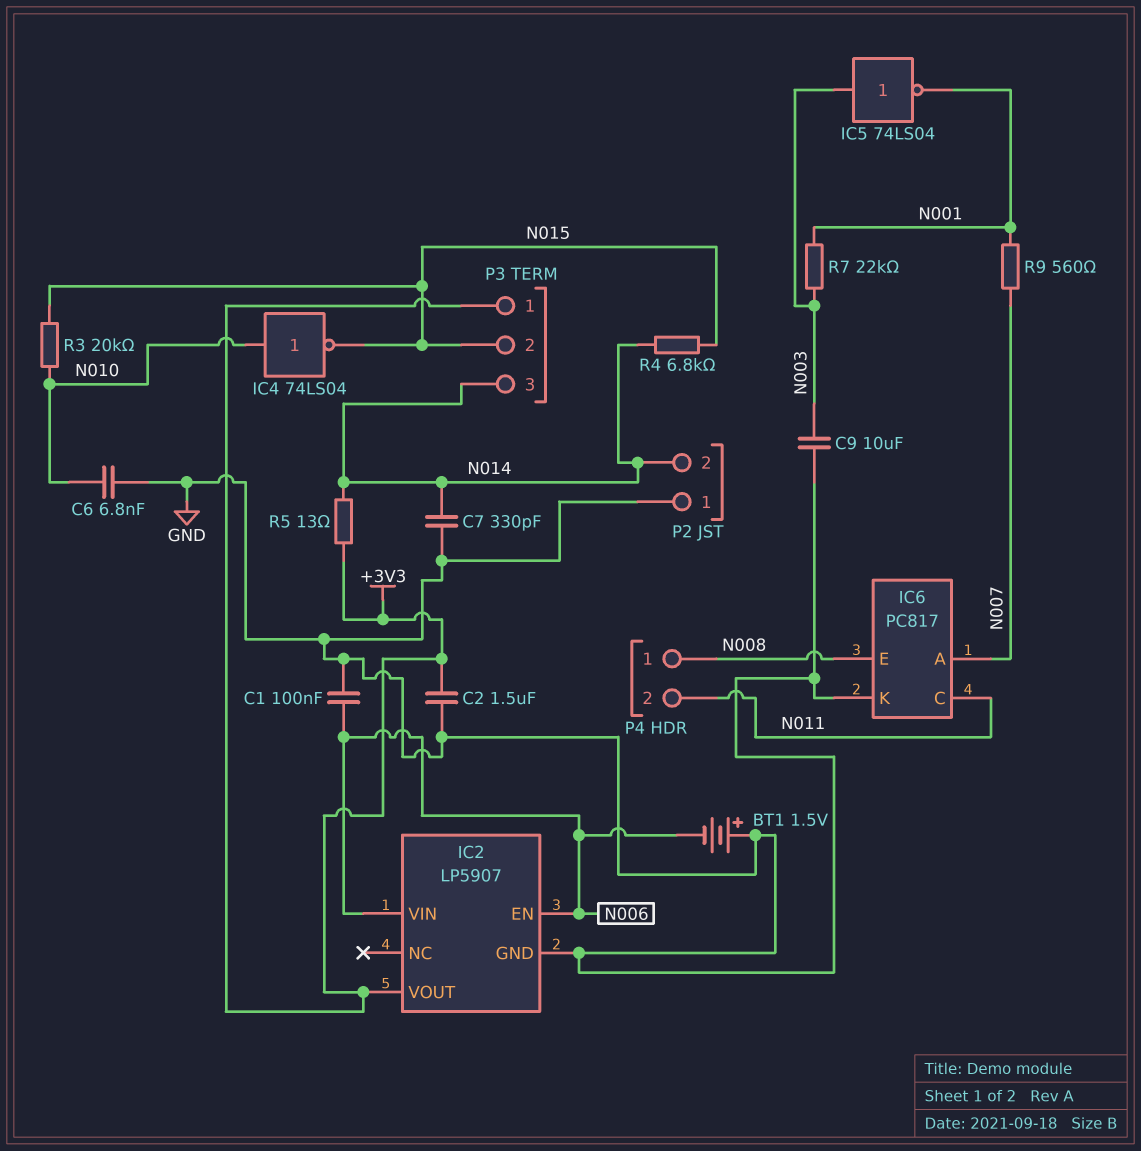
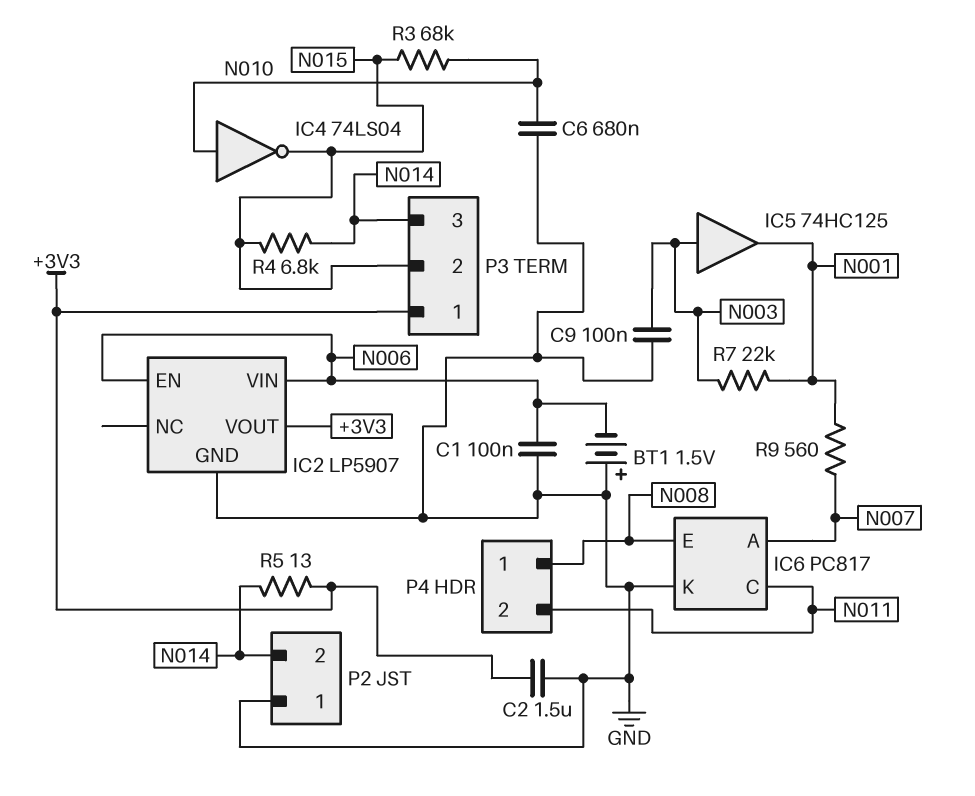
C6: 6.8nF (GND, N010) -> 680nF (GND, N010)
C7: 330pF (GND, N014) -> none
C9: 10uF (GND, N003) -> 100nF (GND, N003)
IC5: NOT 74LS04 (in N003, out N001) -> buffer 74HC125 (in N003, out N001)
R3: 20k (N010, N015) -> 68k (N010, N015)

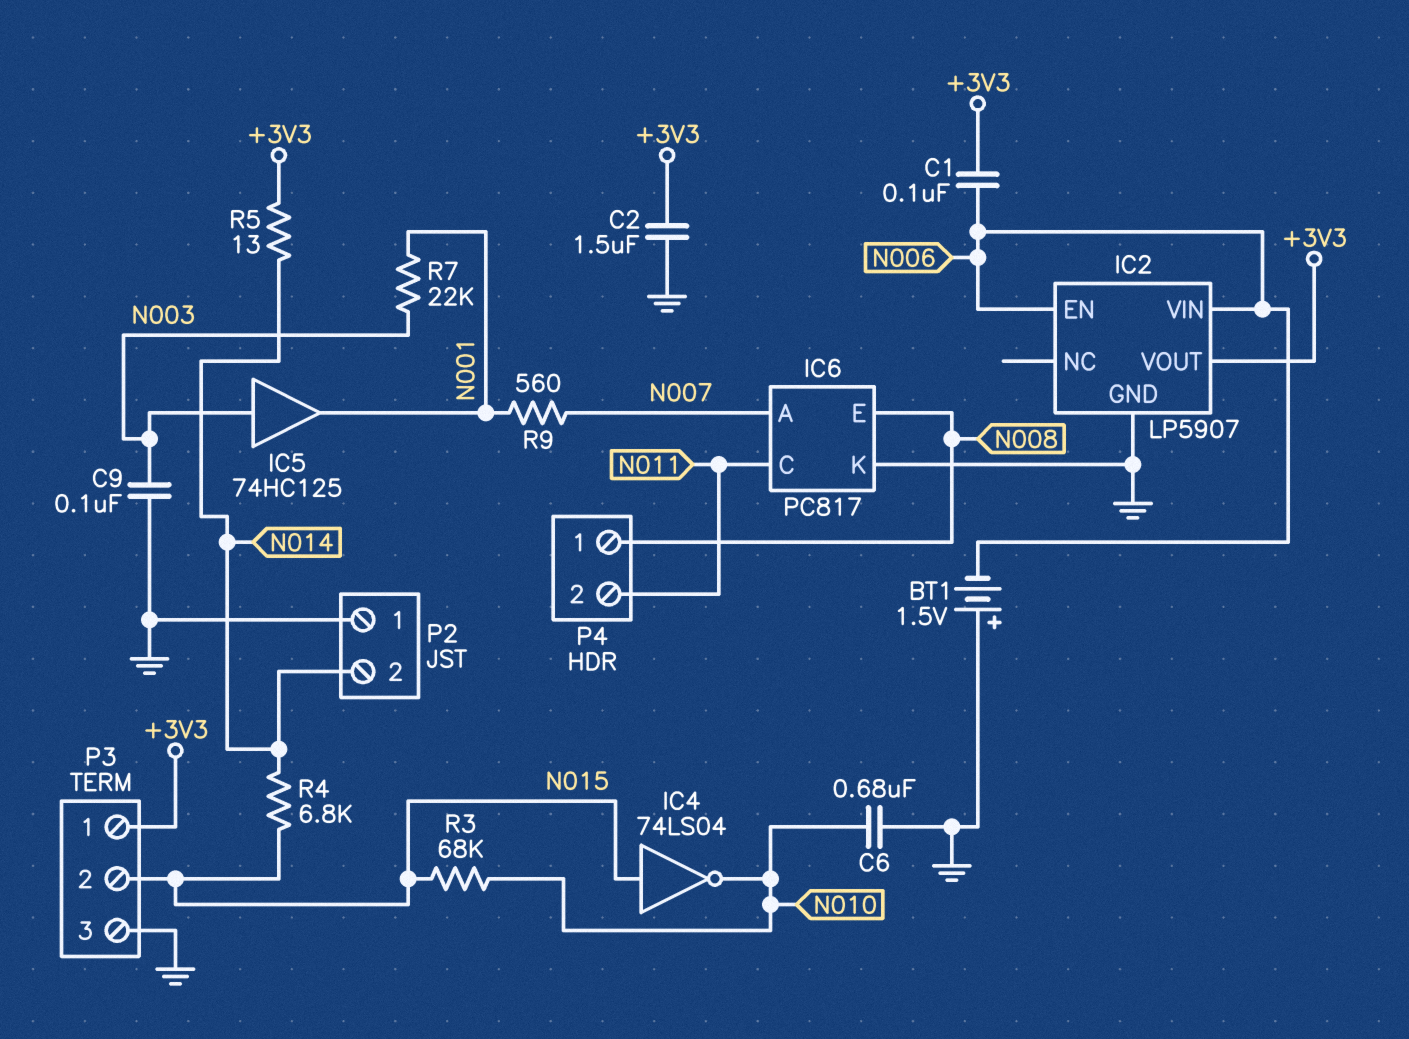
C1: 100nF (GND, N006) -> 100nF (+3V3, N006)
IC4: NOT 74LS04 (in N010, out N015) -> NOT 74LS04 (in N015, out N010)
P3 pin 3: N014 -> GND

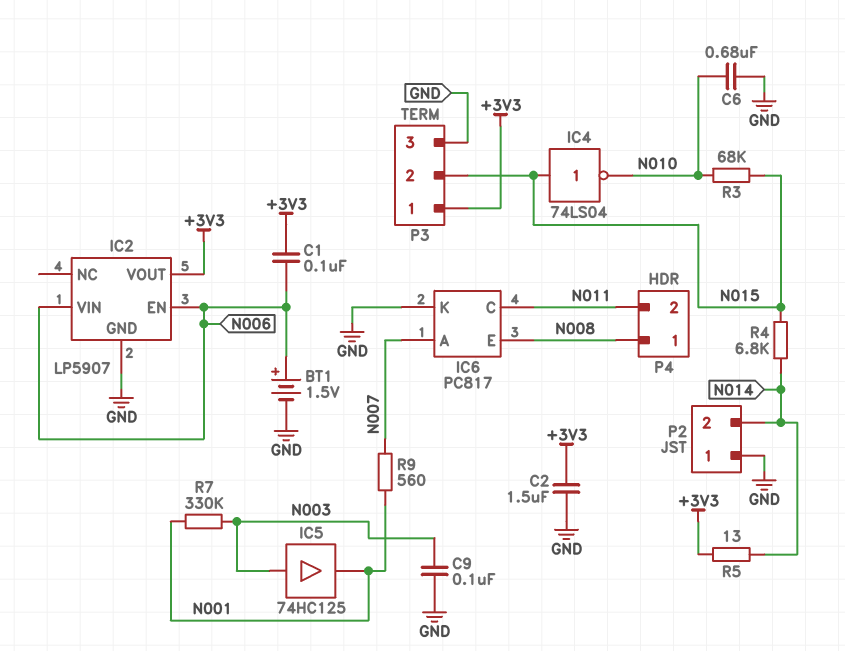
BT1: 1.5V (plus GND, minus N006) -> 1.5V (plus N006, minus GND)
R7: 22k (N001, N003) -> 330k (N001, N003)

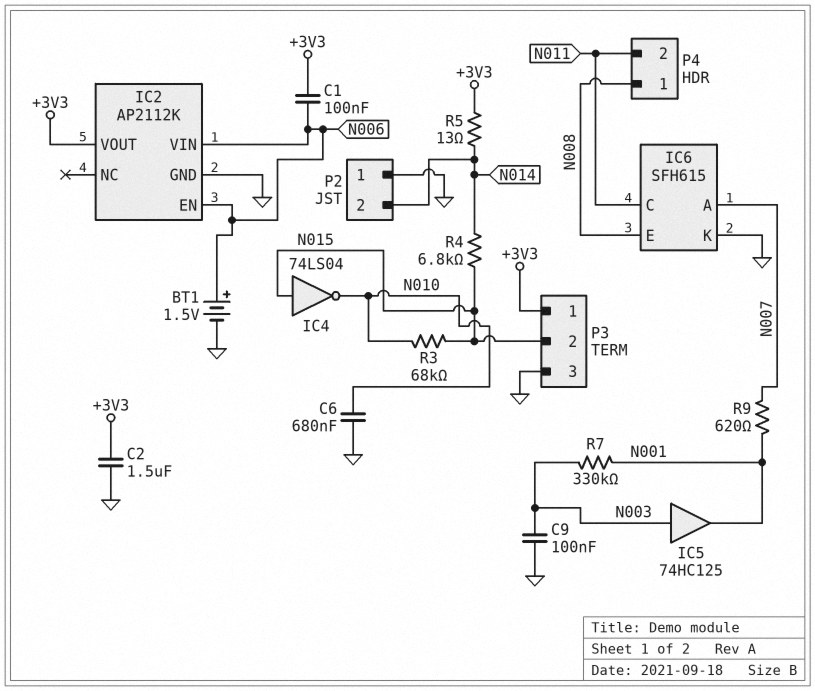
IC2: LP5907 -> AP2112K
IC6: PC817 -> SFH615
R9: 560 (N001, N007) -> 620 (N001, N007)

